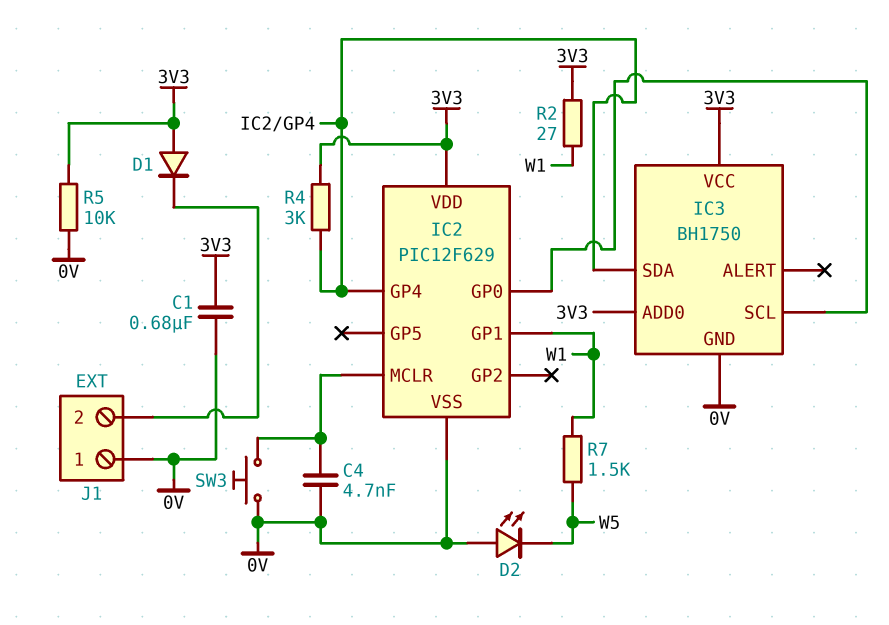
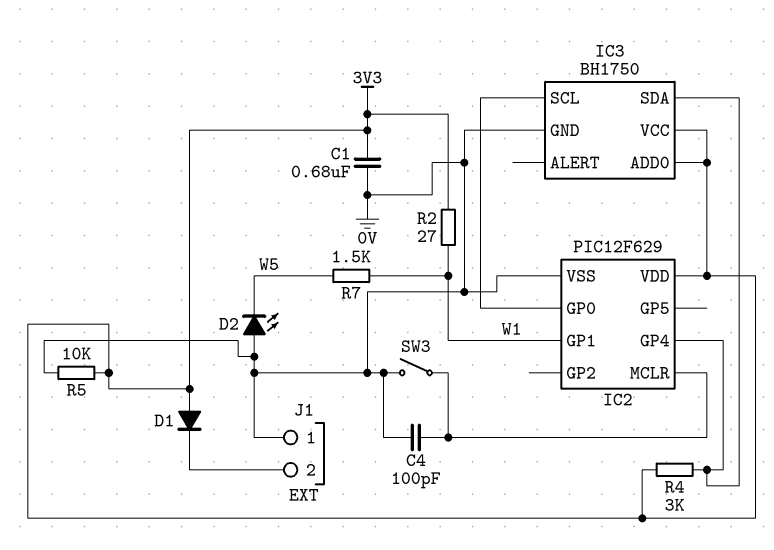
C4: 4.7nF (0V, IC2/MCLR) -> 100pF (0V, IC2/MCLR)
SW3: button (0V, IC2/MCLR) -> switch (0V, IC2/MCLR)

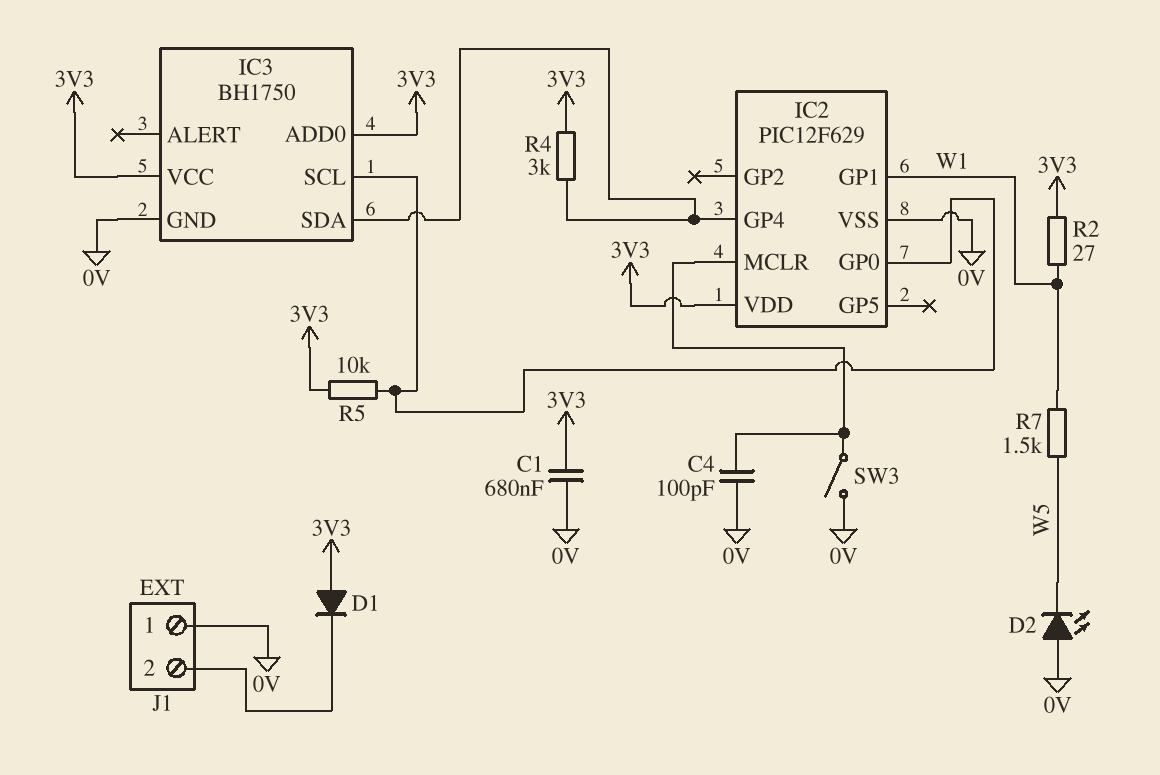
R5: 10k (0V, 3V3) -> 10k (3V3, IC2/GP0)

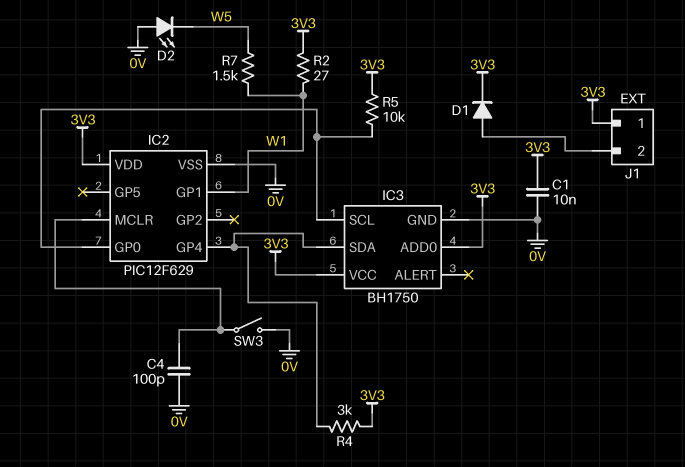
C1: 680nF (0V, 3V3) -> 10nF (0V, 3V3)
D1: diode (A 3V3, K J1/2) -> diode (A J1/2, K 3V3)
J1 pin 1: 0V -> 3V3

